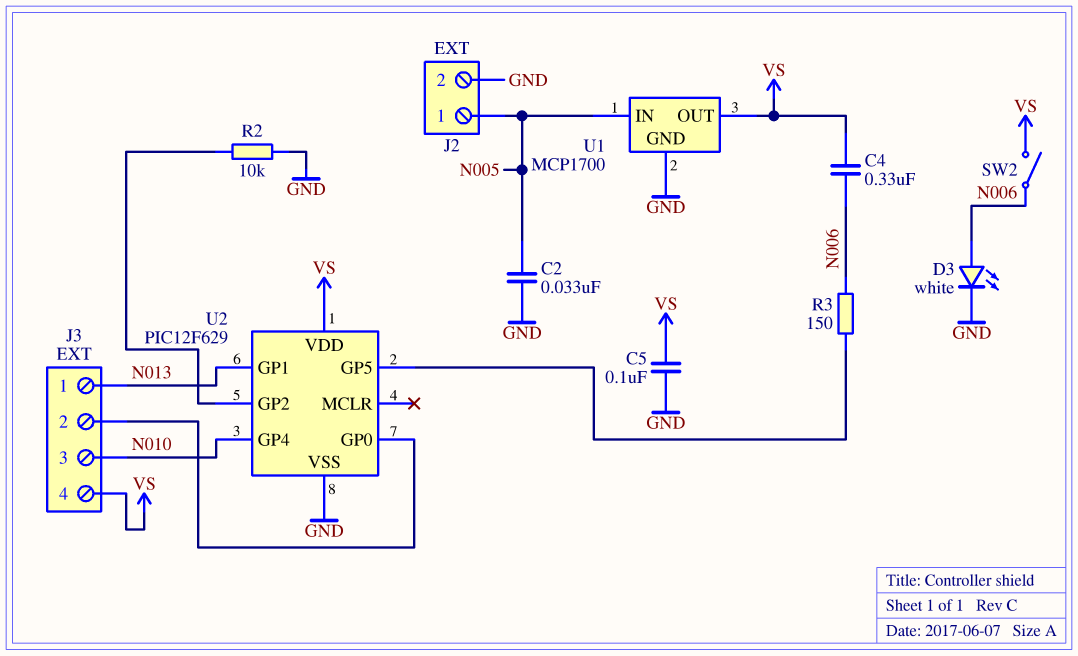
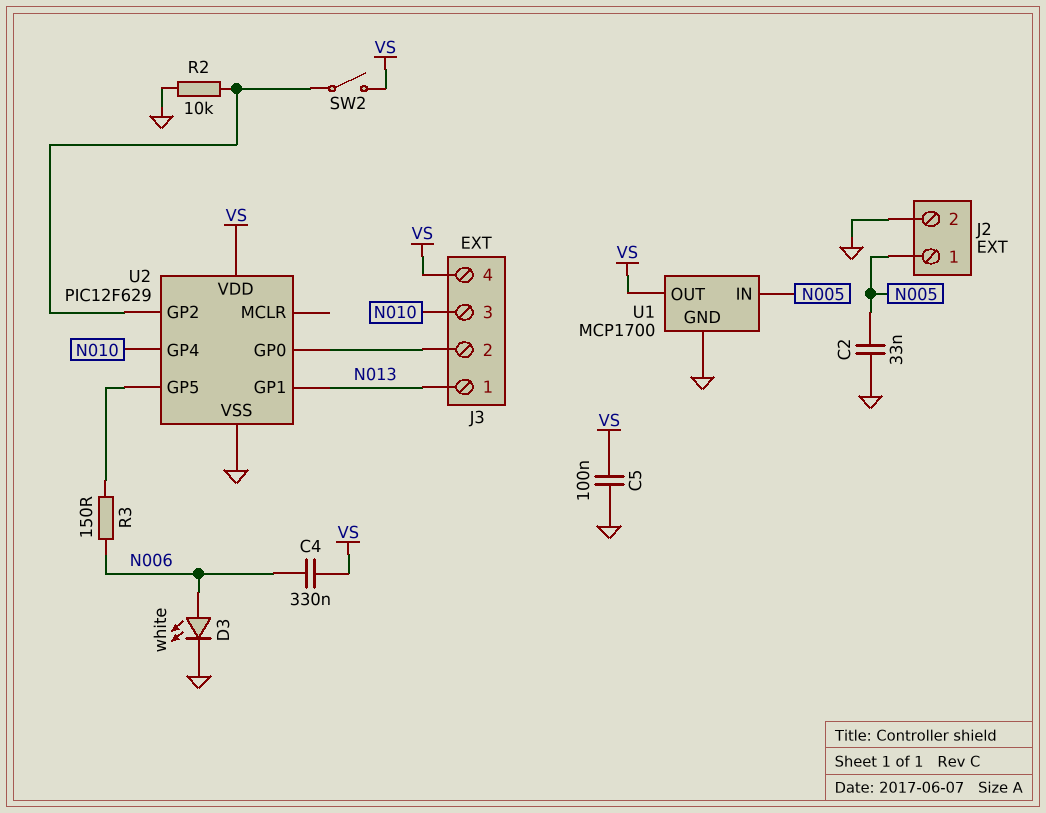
SW2: switch (N006, VS) -> switch (U2/GP2, VS)

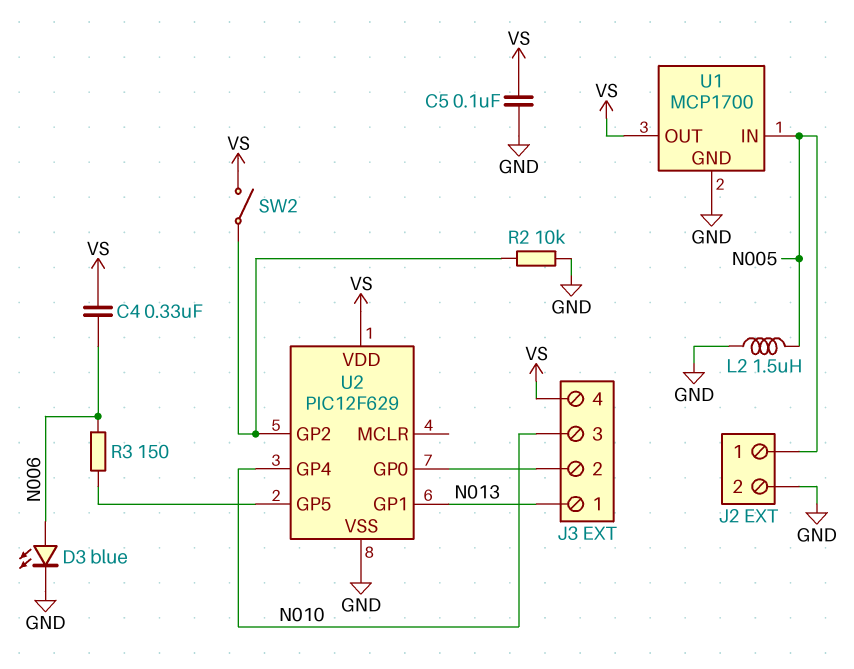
C2: 33nF (GND, N005) -> none
D3: LED white (A N006, K GND) -> LED blue (A N006, K GND)
L2: none -> 1.5uH (GND, N005)

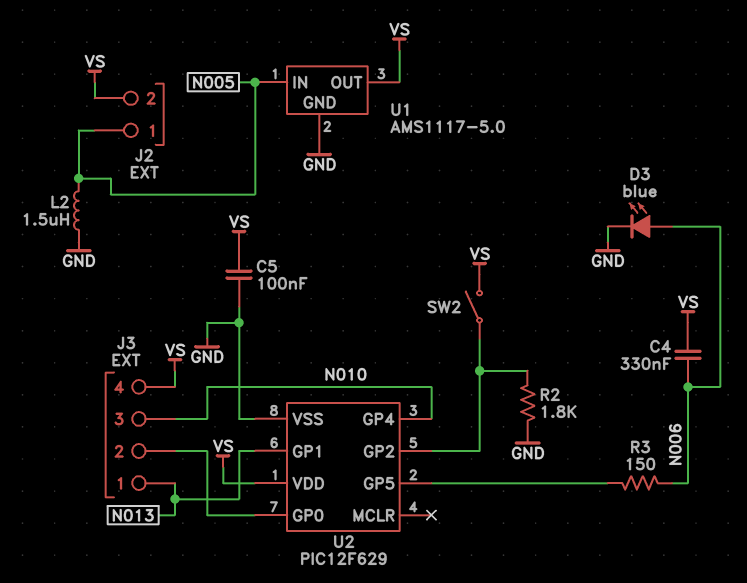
J2 pin 2: GND -> VS
R2: 10k (GND, U2/GP2) -> 1.8k (GND, U2/GP2)
U1: MCP1700 -> AMS1117-5.0

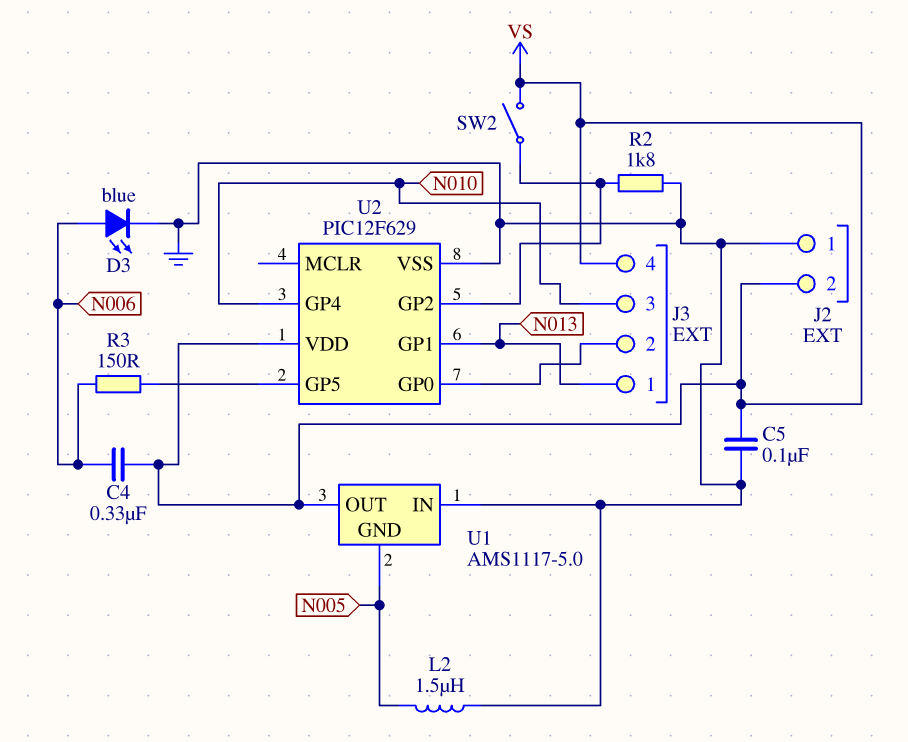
J2 pin 1: N005 -> GND
U1 pin GND: GND -> N005
U1 pin IN: N005 -> GND

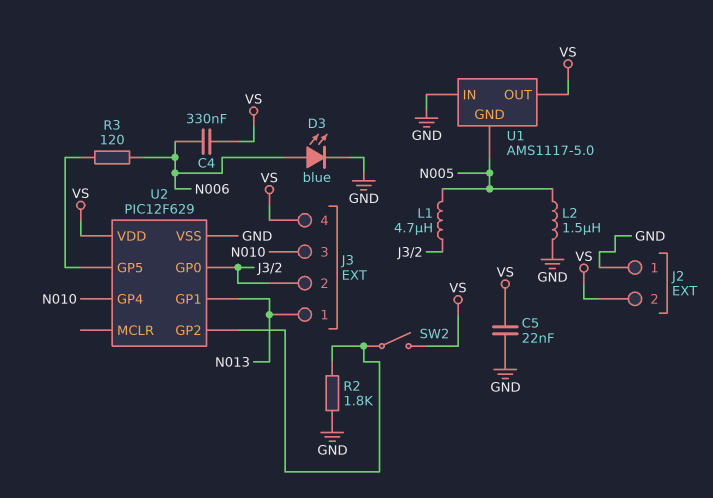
C5: 100nF (GND, VS) -> 22nF (GND, VS)
L1: none -> 4.7uH (J3/2, N005)
R3: 150 (N006, U2/GP5) -> 120 (N006, U2/GP5)

